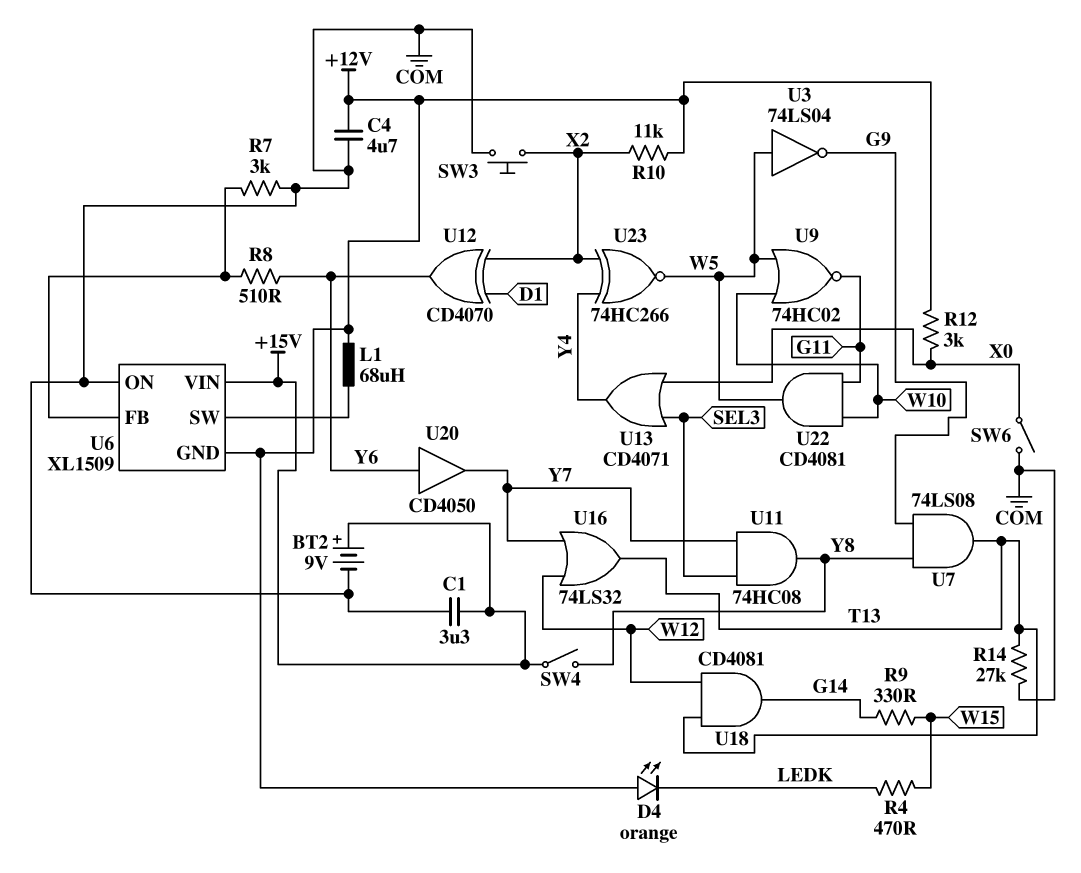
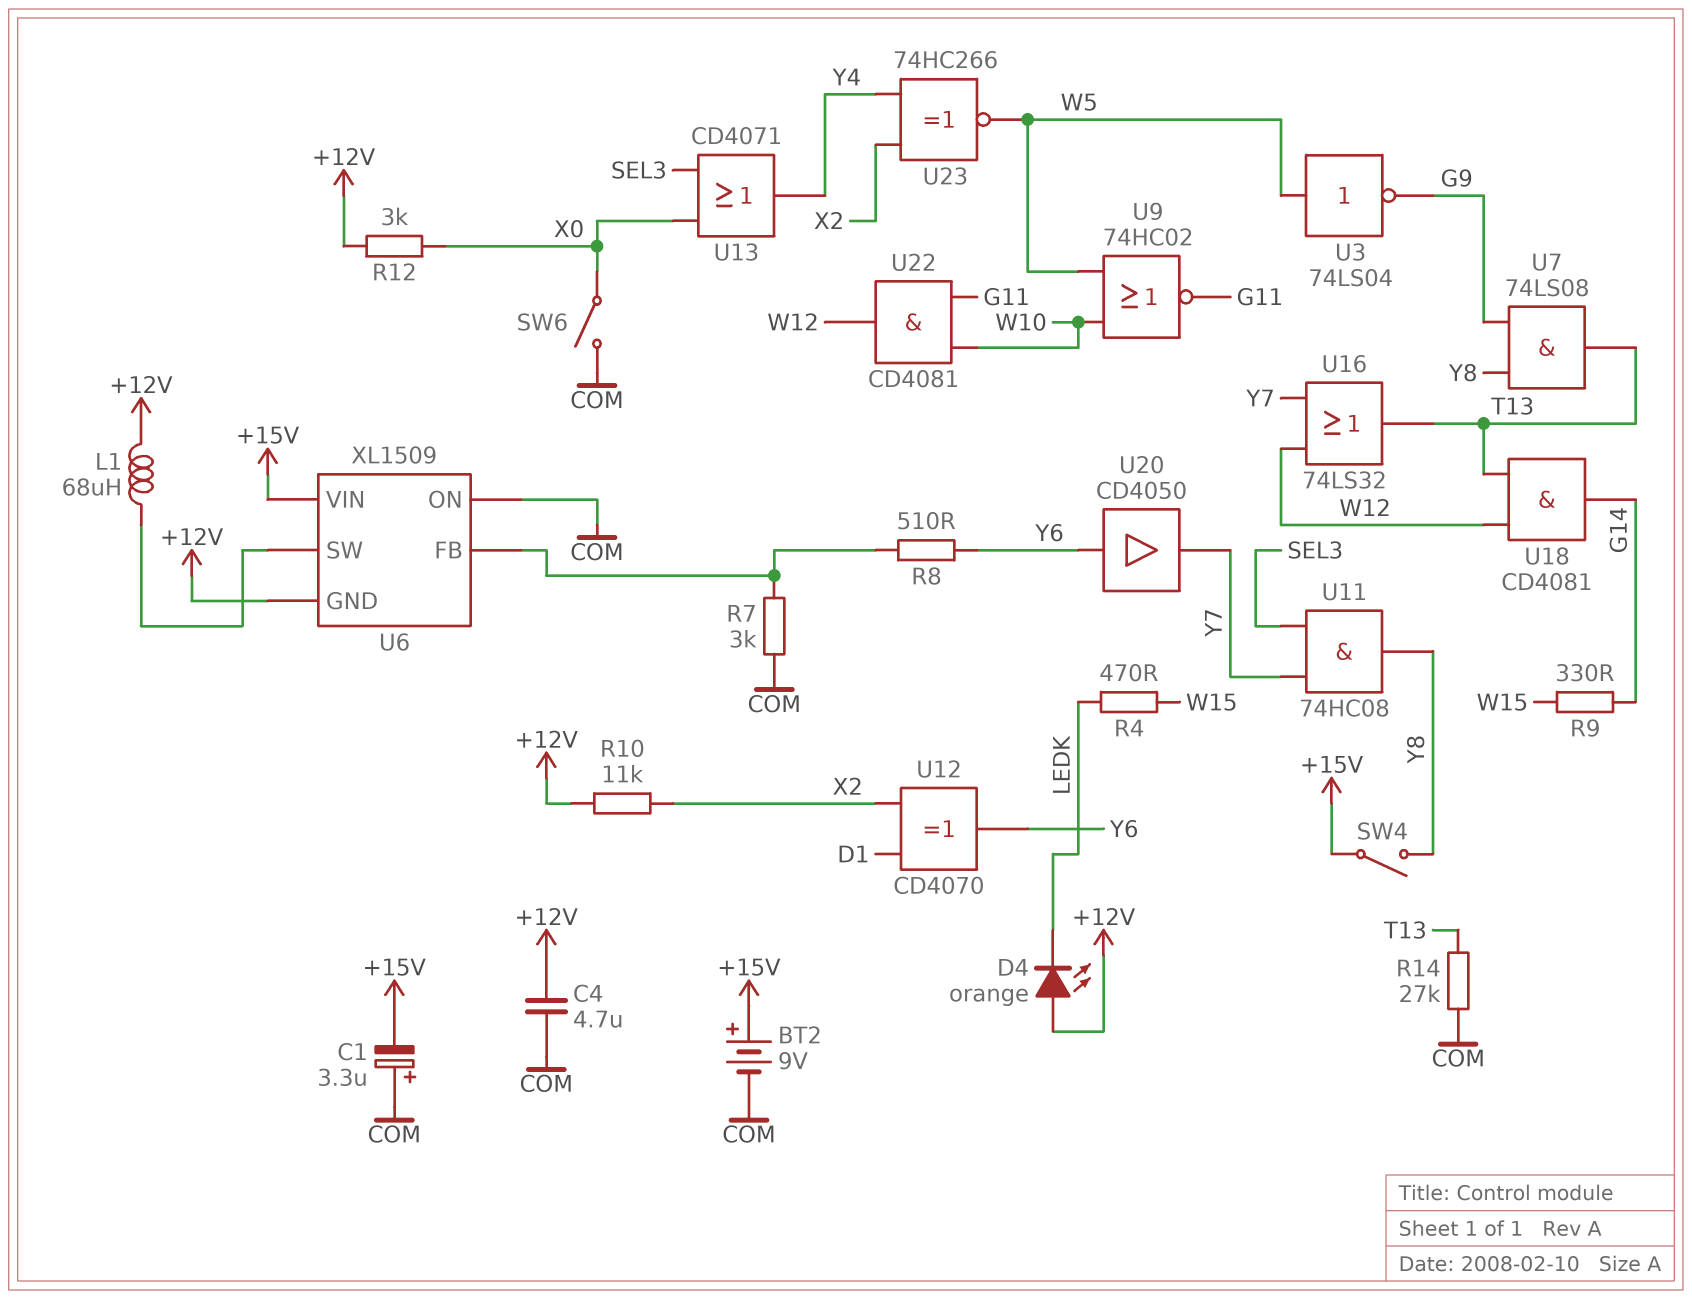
C1: 3.3uF (+15V, COM) -> 3.3uF (plus COM, minus +15V)
SW3: button (COM, X2) -> none
U22: AND CD4081 (in G11, in W10, out W5) -> AND CD4081 (in G11, in W10, out W12)

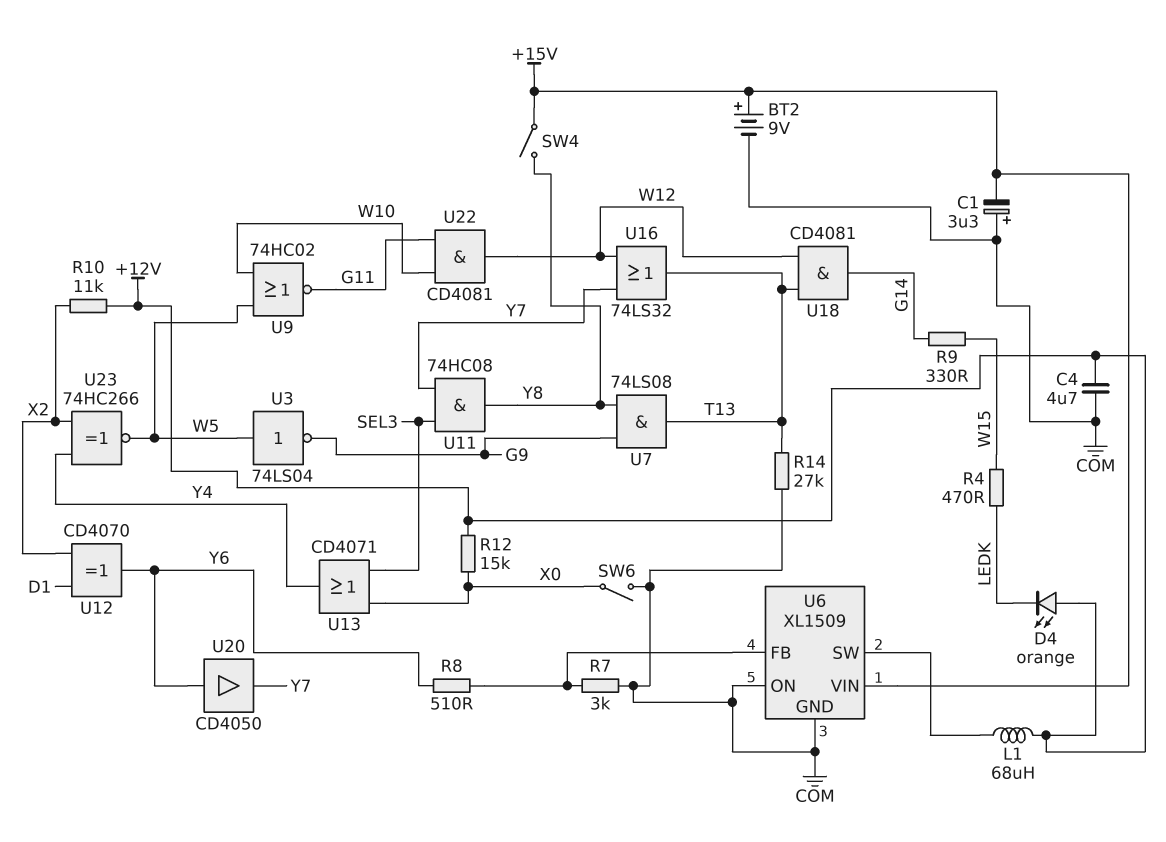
R12: 3k (+12V, X0) -> 15k (+12V, X0)
U6 pin GND: +12V -> COM

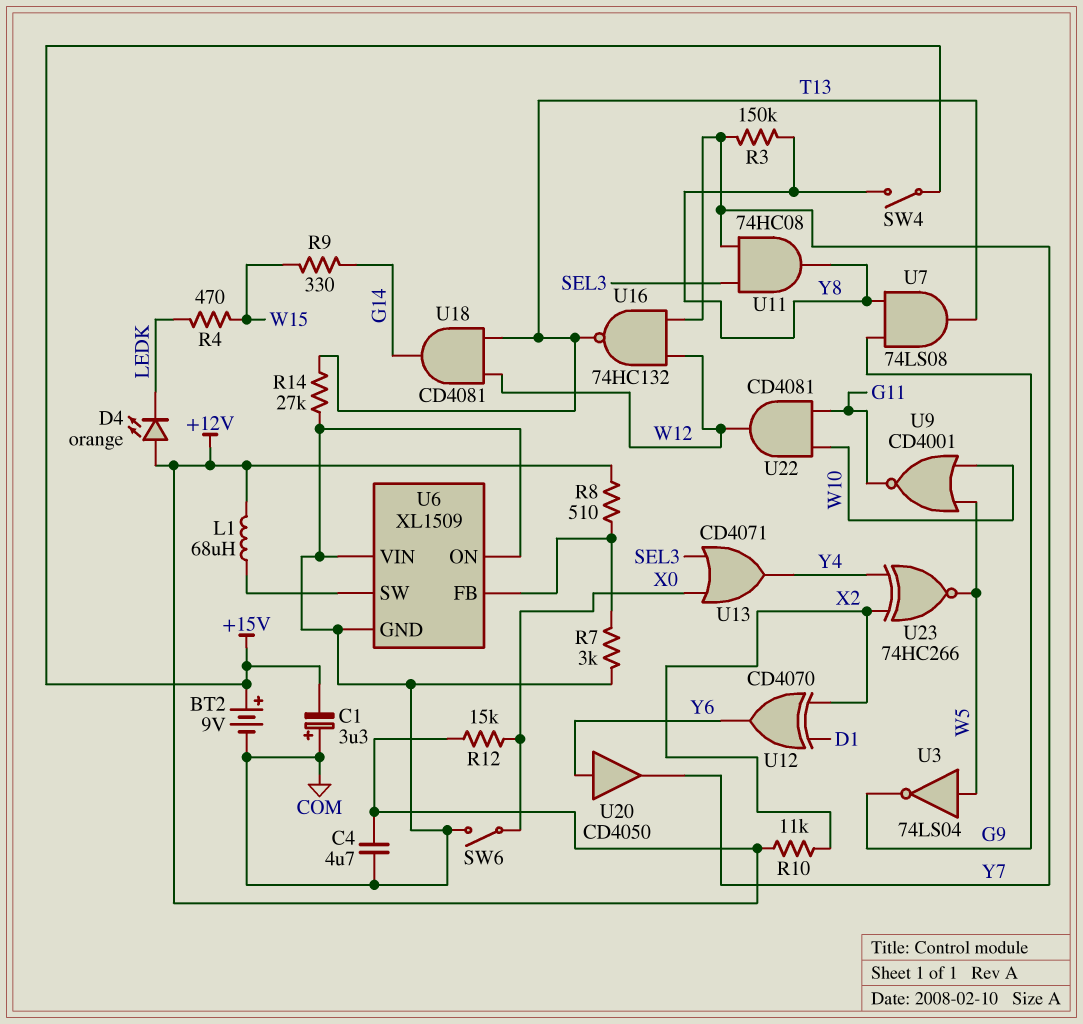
R3: none -> 150k (Y7, Y8)
R8: 510 (U6/FB, Y6) -> 510 (+12V, U6/FB)
U6 pin VIN: +15V -> COM
U9: NOR 74HC02 (in W5, in W10, out G11) -> NOR CD4001 (in W5, in W10, out G11)
U16: OR 74LS32 (in W12, in Y7, out T13) -> NAND 74HC132 (in W12, in Y7, out T13)

